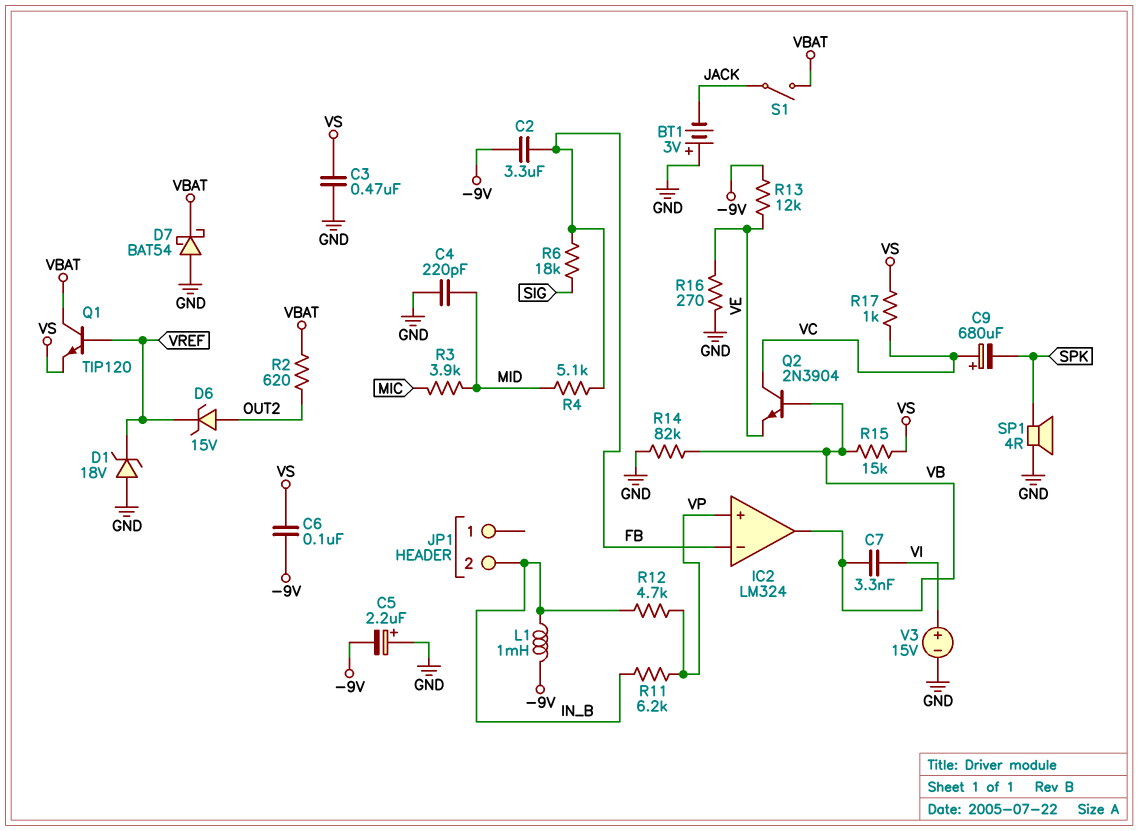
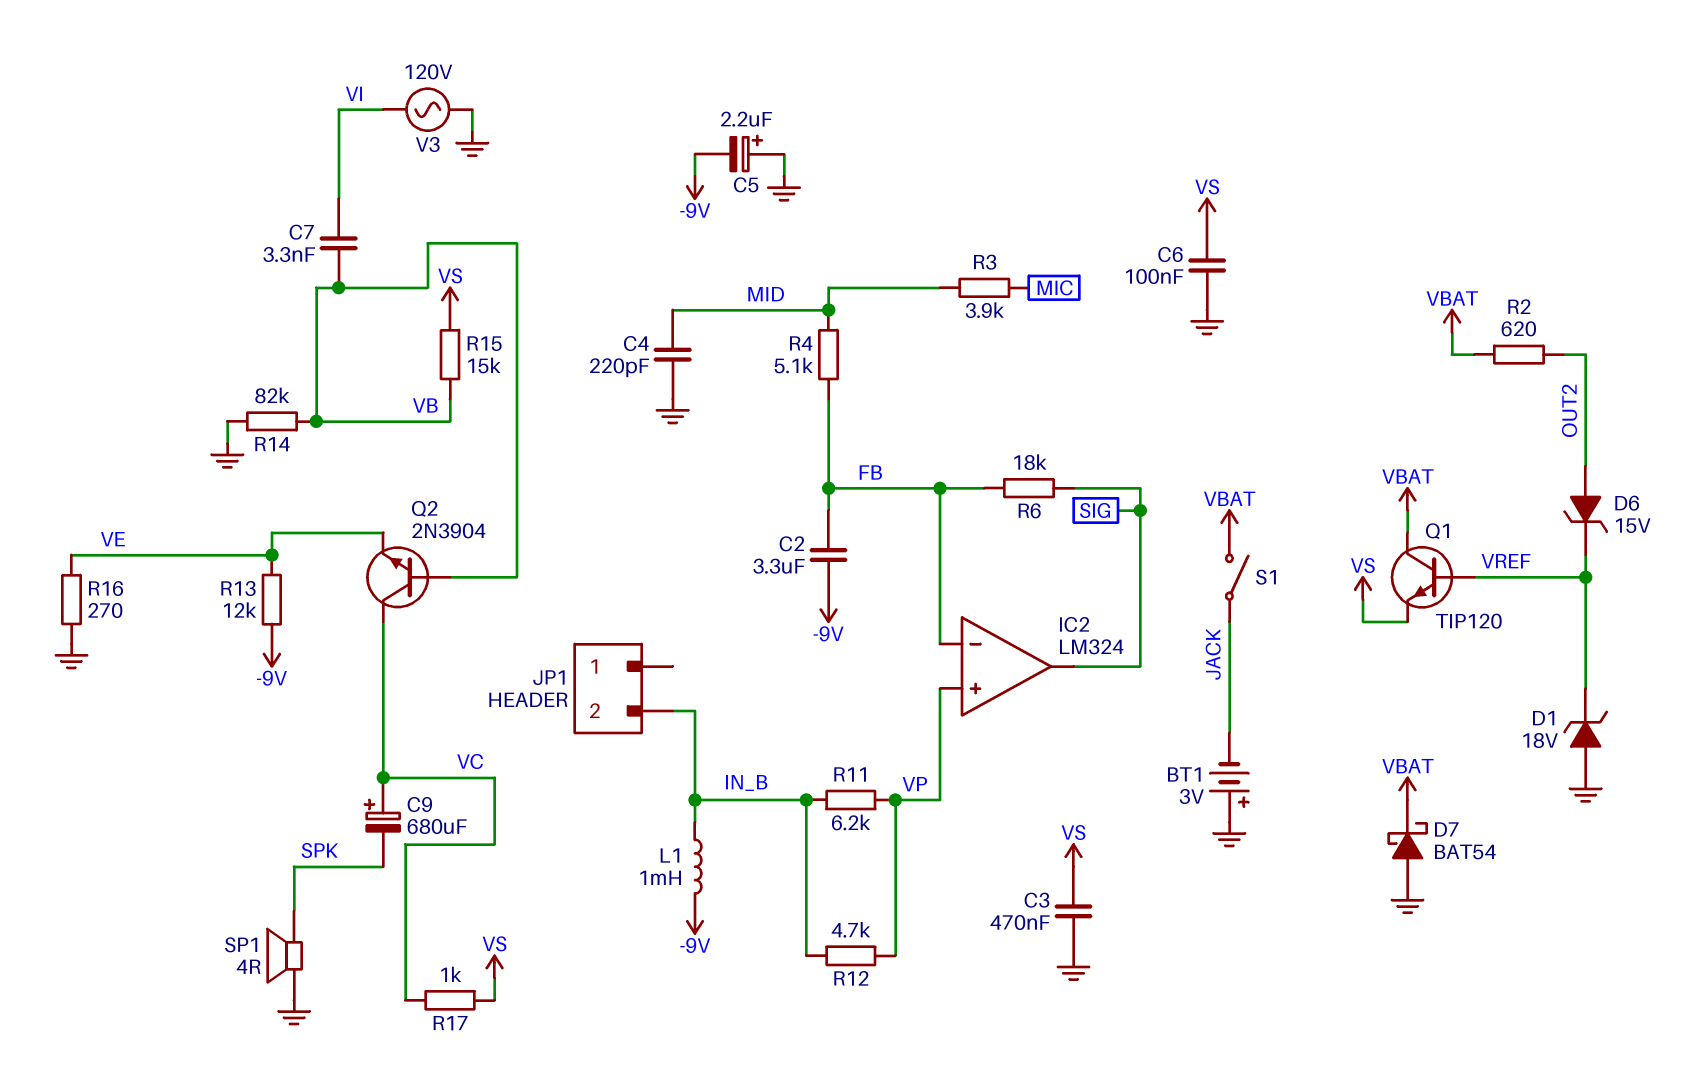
C6: 100nF (-9V, VS) -> 100nF (GND, VS)
IC2 pin out: VB -> SIG
V3: 15V (plus VI, minus GND) -> AC 120V (GND, VI)

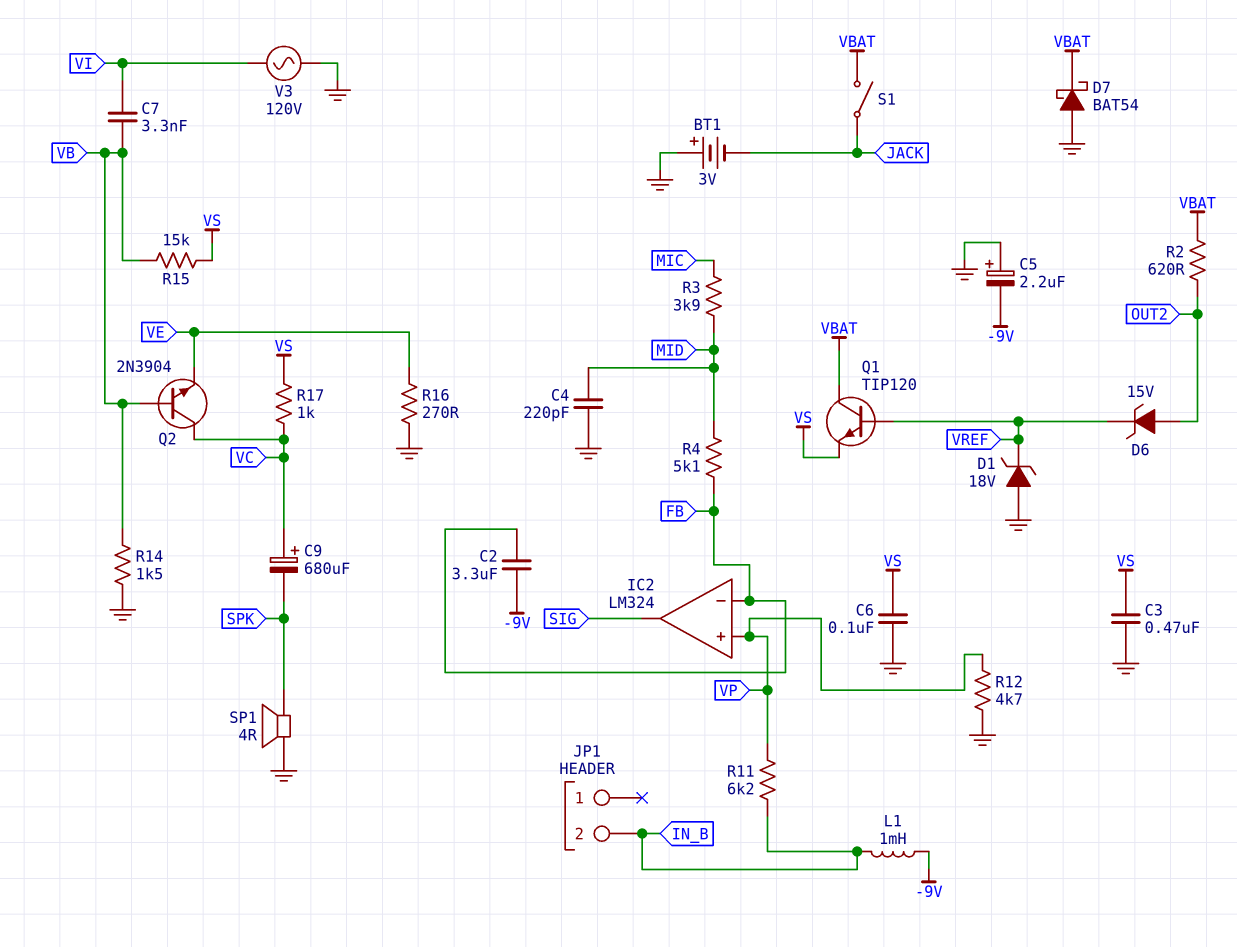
R6: 18k (FB, SIG) -> none
R12: 4.7k (IN_B, VP) -> 4.7k (GND, VP)
R13: 12k (-9V, VE) -> none
R14: 82k (GND, VB) -> 1.5k (GND, VB)

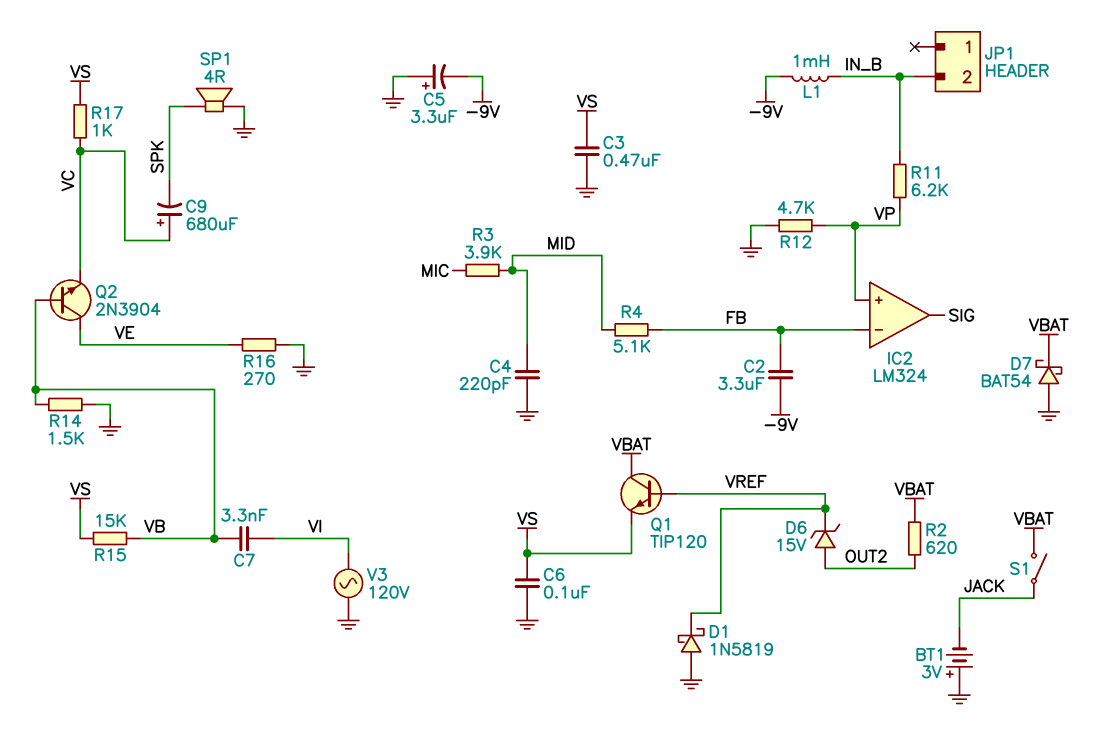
C5: 2.2uF (plus GND, minus -9V) -> 3.3uF (plus GND, minus -9V)
D1: zener 18V (A GND, K VREF) -> schottky 1N5819 (A GND, K VREF)
Q2: NPN 2N3904 (B VB, C VC, E VE) -> NPN 2N3904 (B VB, C VE, E VC)

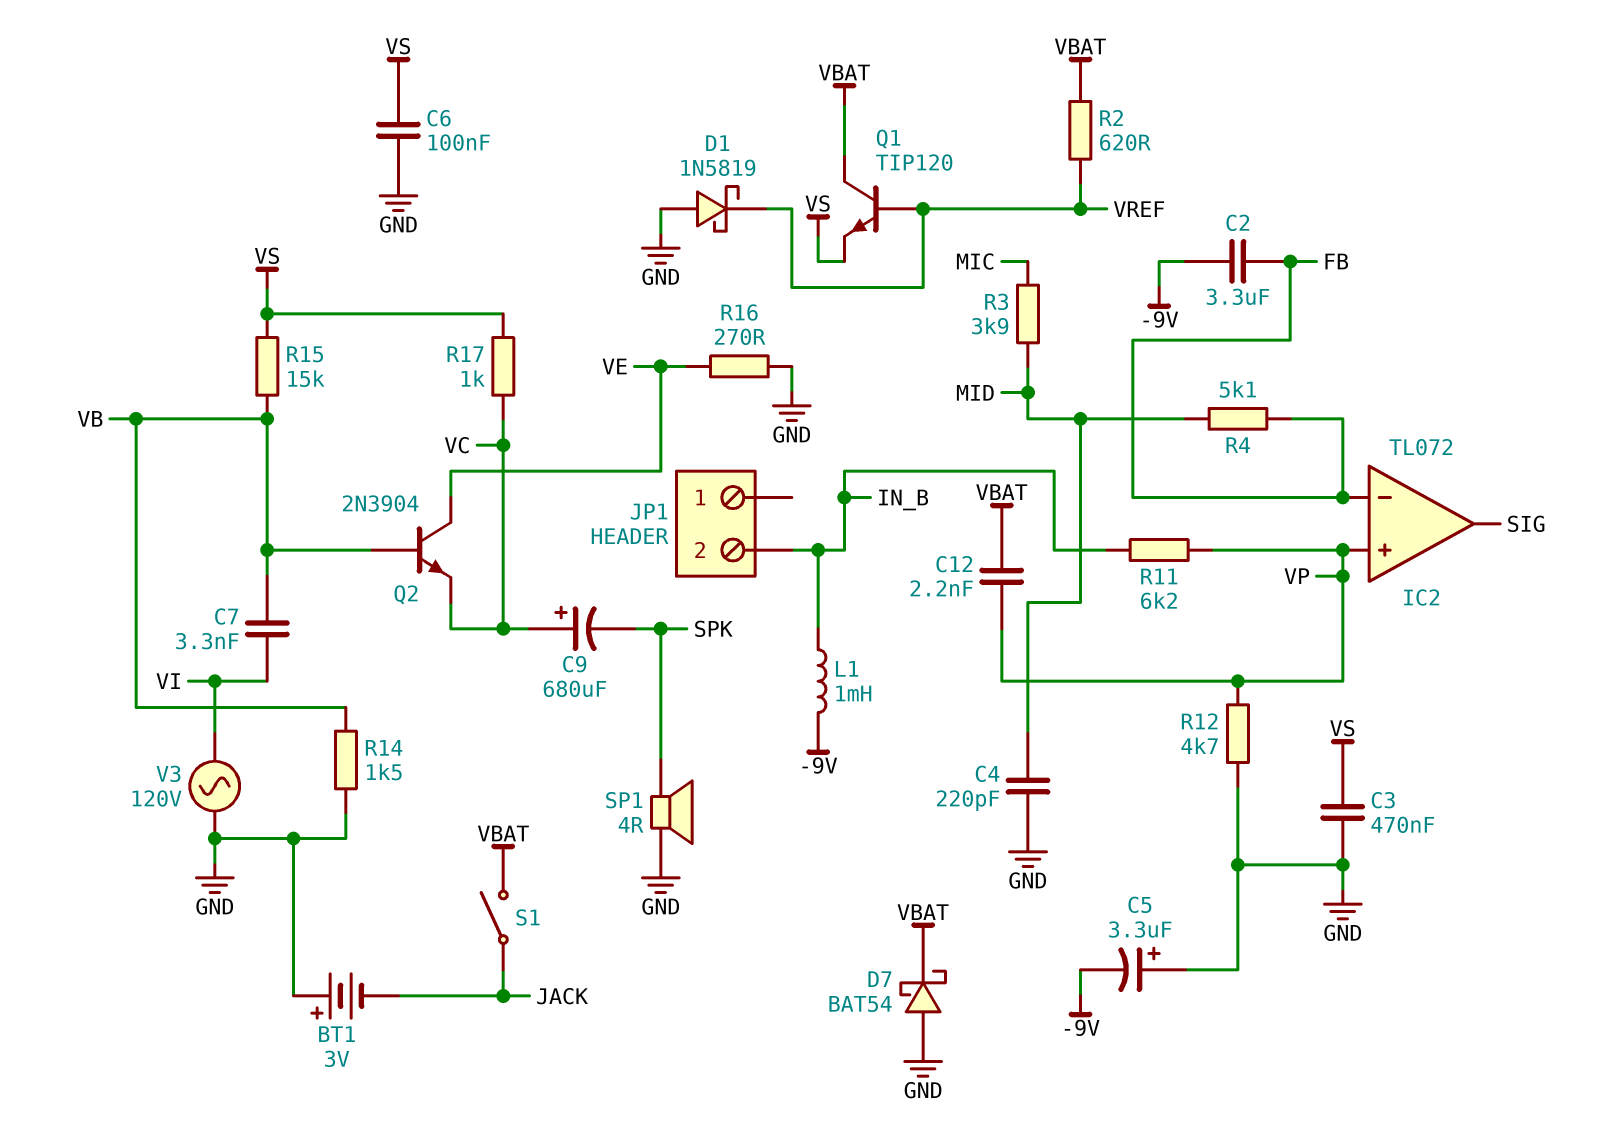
C12: none -> 2.2nF (VBAT, VP)
D6: zener 15V (A OUT2, K VREF) -> none
IC2: LM324 -> TL072
R2: 620 (OUT2, VBAT) -> 620 (VBAT, VREF)

